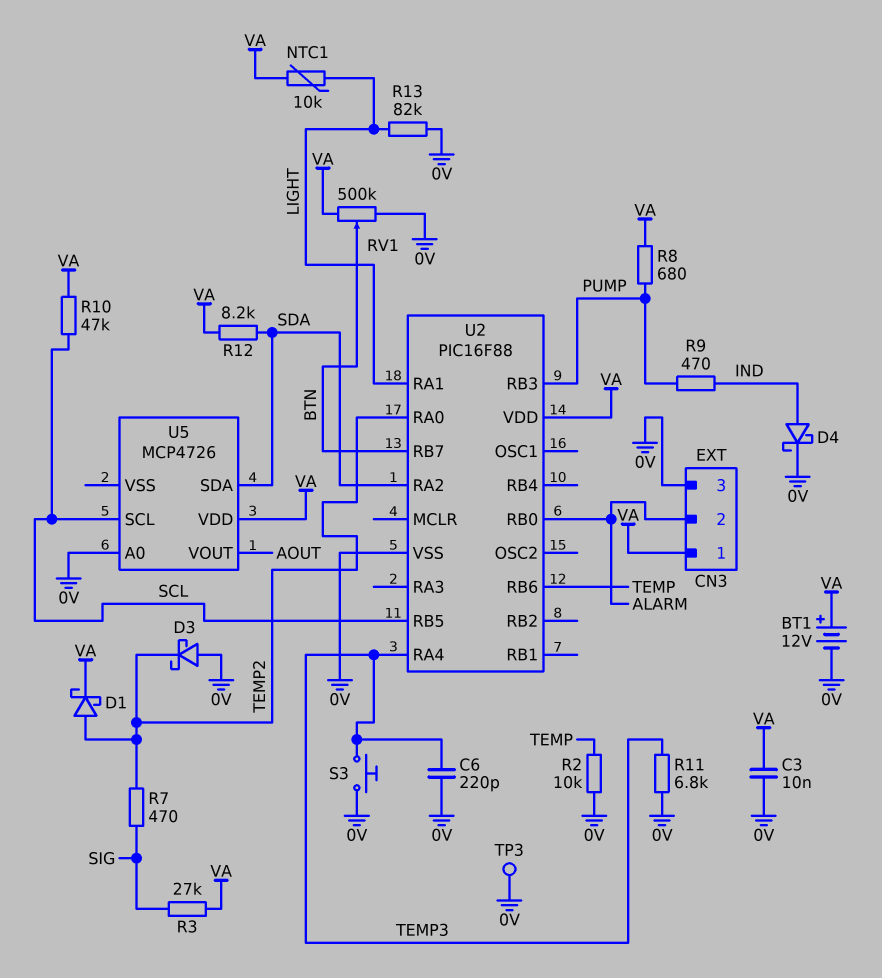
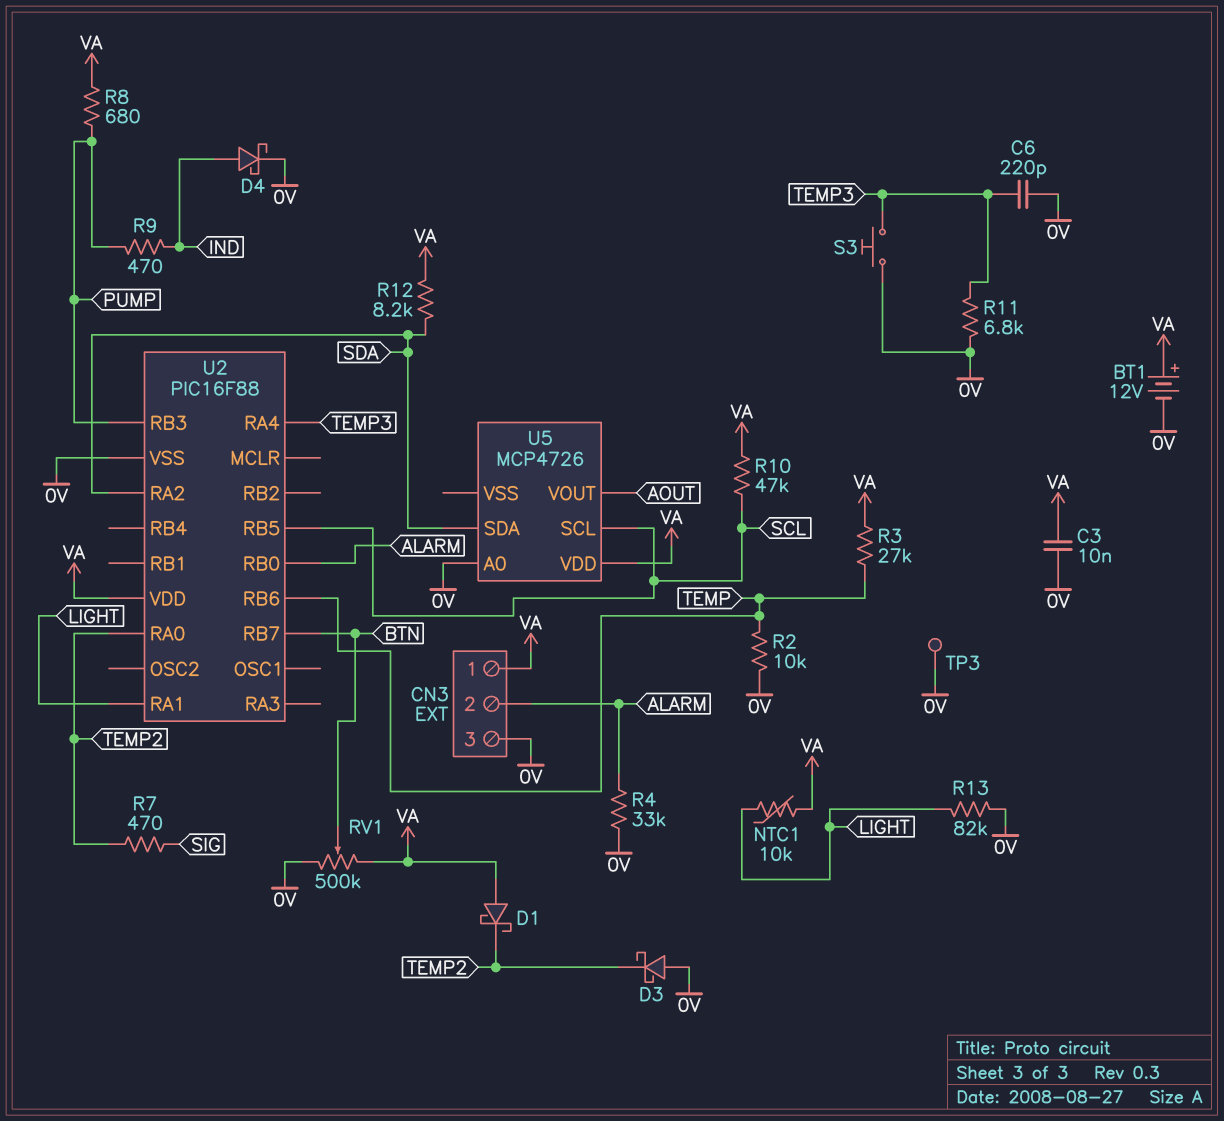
D1: schottky (A TEMP2, K VA) -> schottky (A VA, K TEMP2)
R3: 27k (SIG, VA) -> 27k (TEMP, VA)
R4: none -> 33k (0V, ALARM)

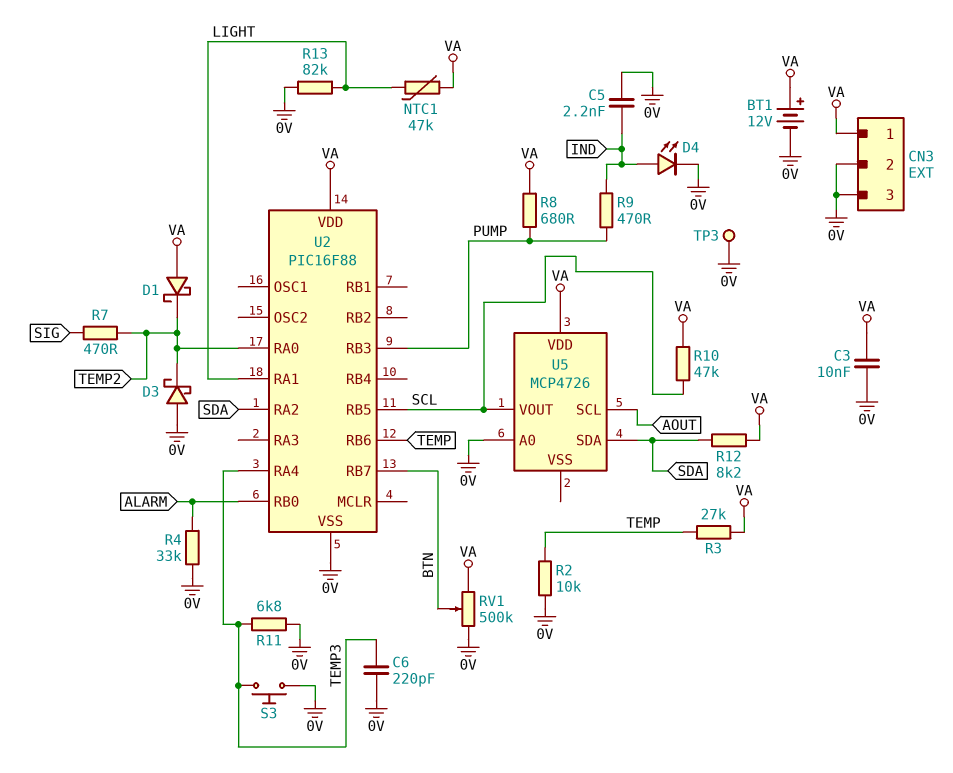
C5: none -> 2.2nF (0V, IND)
CN3 pin 2: ALARM -> 0V
D4: schottky (A IND, K 0V) -> LED (A IND, K 0V)
NTC1: 10k (LIGHT, VA) -> 47k (LIGHT, VA)
U5 pin SCL: SCL -> AOUT
U5 pin VOUT: AOUT -> SCL

